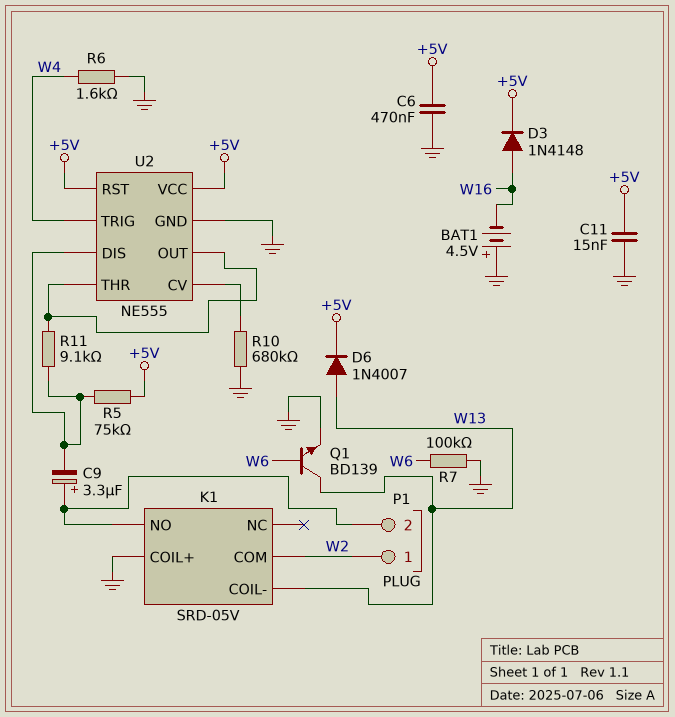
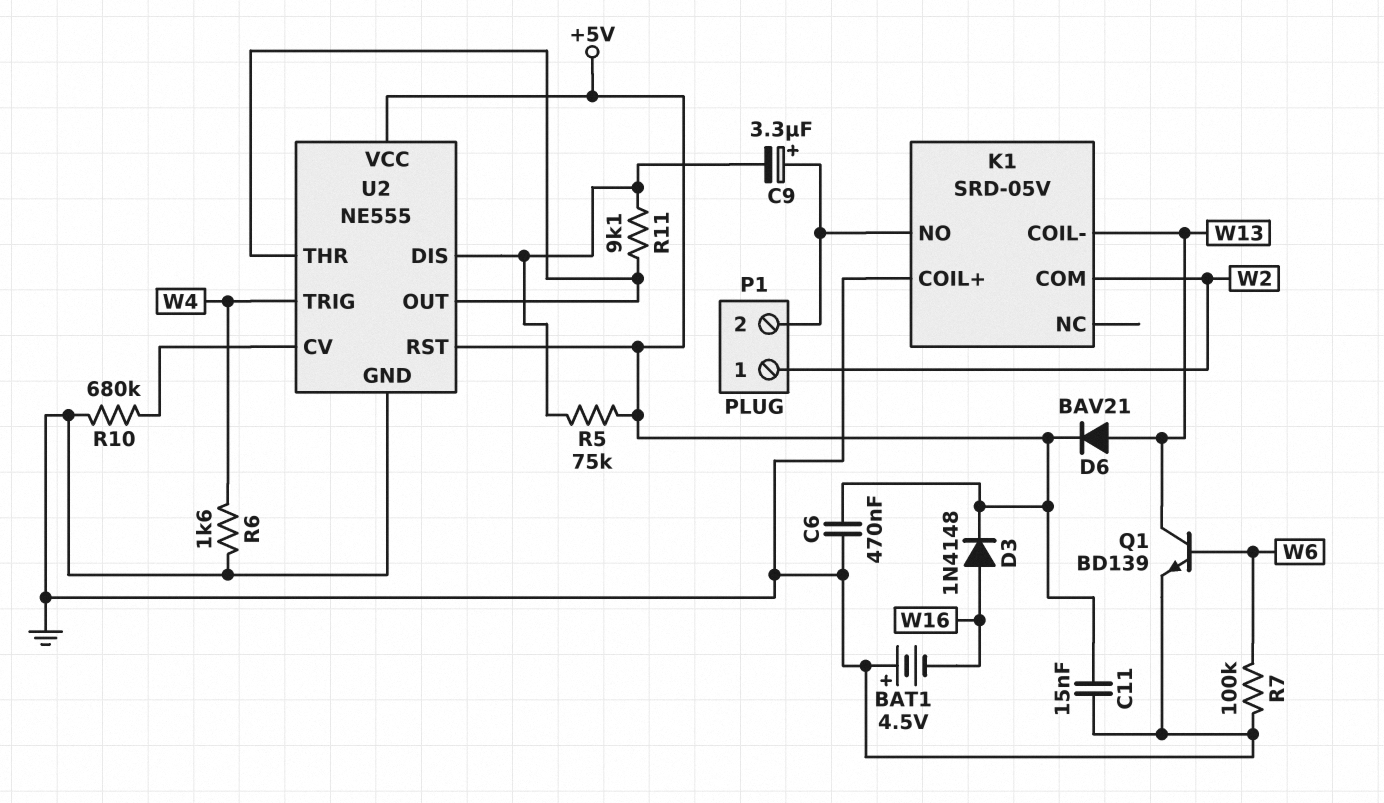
D6: diode 1N4007 (A W13, K +5V) -> diode BAV21 (A W13, K +5V)

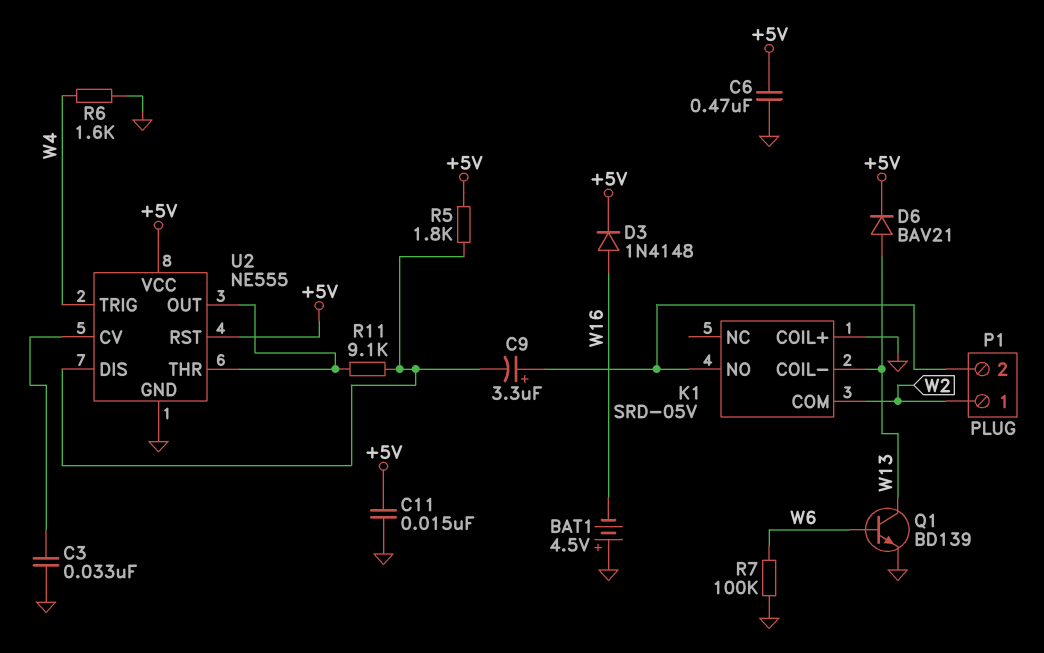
C3: none -> 33nF (GND, U2/CV)
R5: 75k (+5V, U2/DIS) -> 1.8k (+5V, U2/DIS)
R10: 680k (GND, U2/CV) -> none

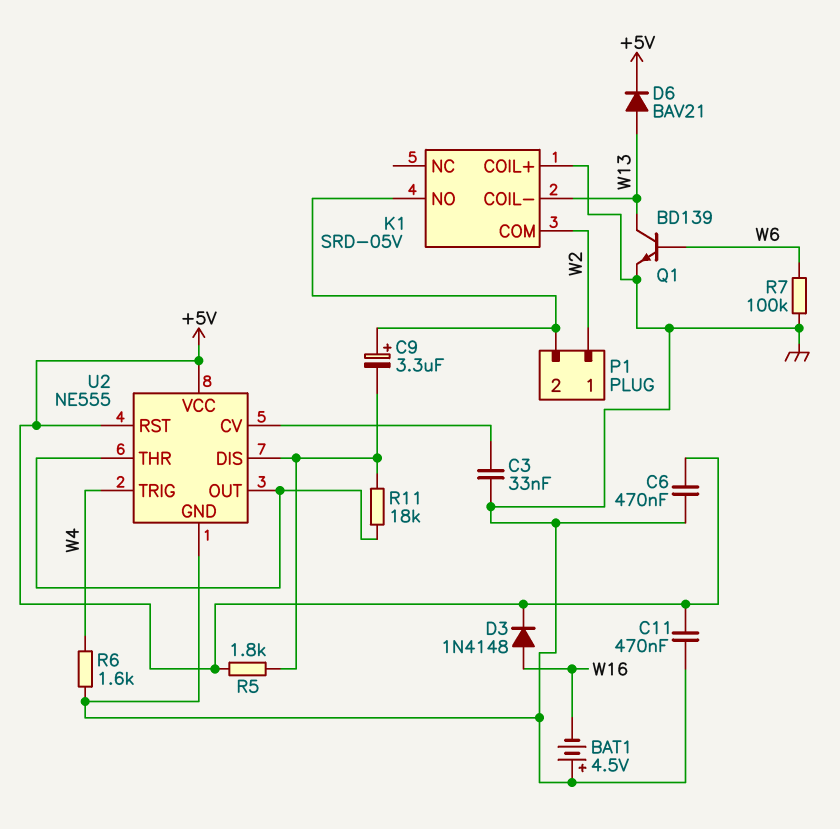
C11: 15nF (+5V, GND) -> 470nF (+5V, GND)
R11: 9.1k (U2/DIS, U2/OUT) -> 18k (U2/DIS, U2/OUT)

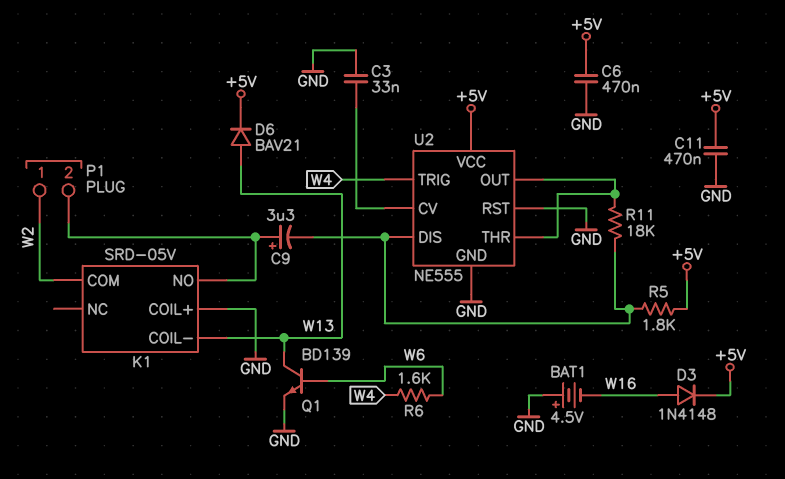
R6: 1.6k (GND, W4) -> 1.6k (W4, W6)
R7: 100k (GND, W6) -> none
U2 pin RST: +5V -> GND

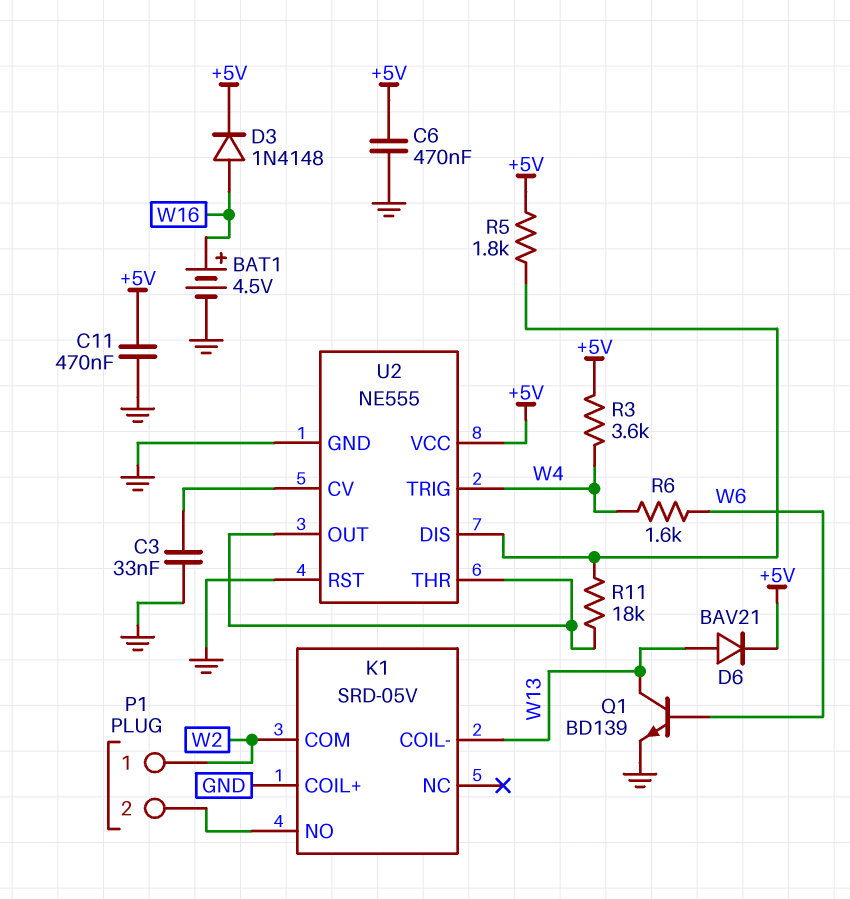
BAT1: 4.5V (plus GND, minus W16) -> 4.5V (plus W16, minus GND)
C9: 3.3uF (plus K1/NO, minus U2/DIS) -> none
R3: none -> 3.6k (+5V, W4)

